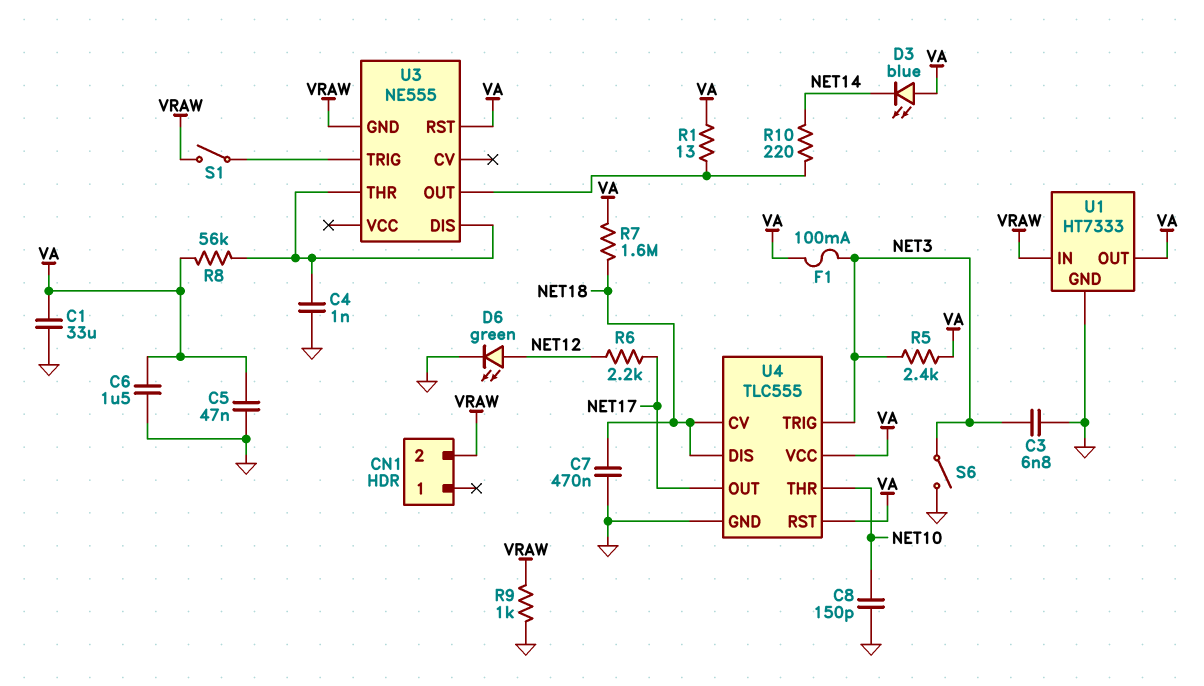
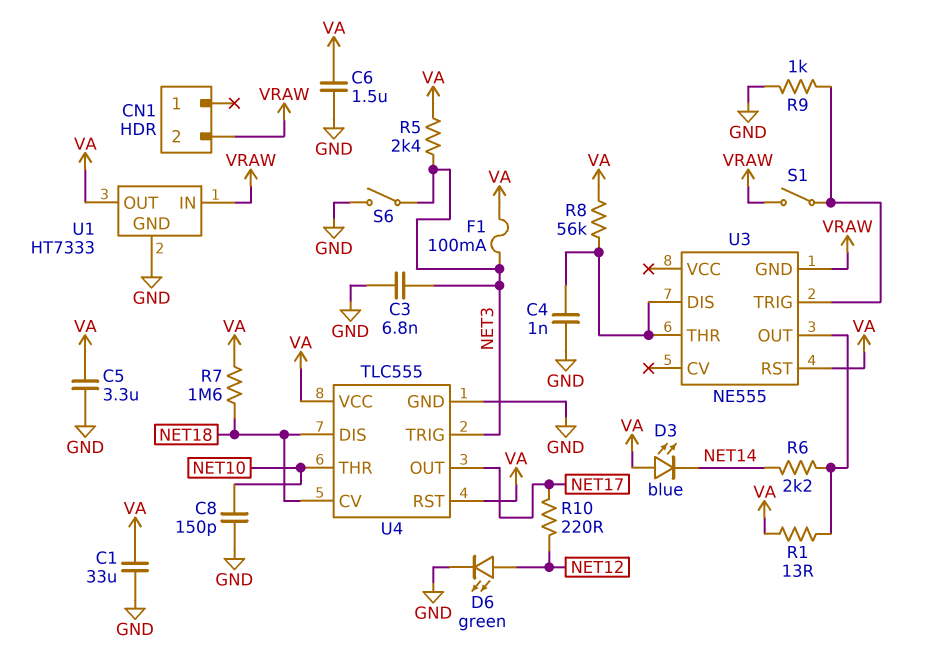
C5: 47nF (GND, VA) -> 3.3uF (GND, VA)
C7: 470nF (GND, NET18) -> none
R6: 2.2k (NET12, NET17) -> 2.2k (NET14, U3/OUT)
R9: 1k (GND, VRAW) -> 1k (GND, U3/TRIG)
R10: 220 (NET14, U3/OUT) -> 220 (NET12, NET17)

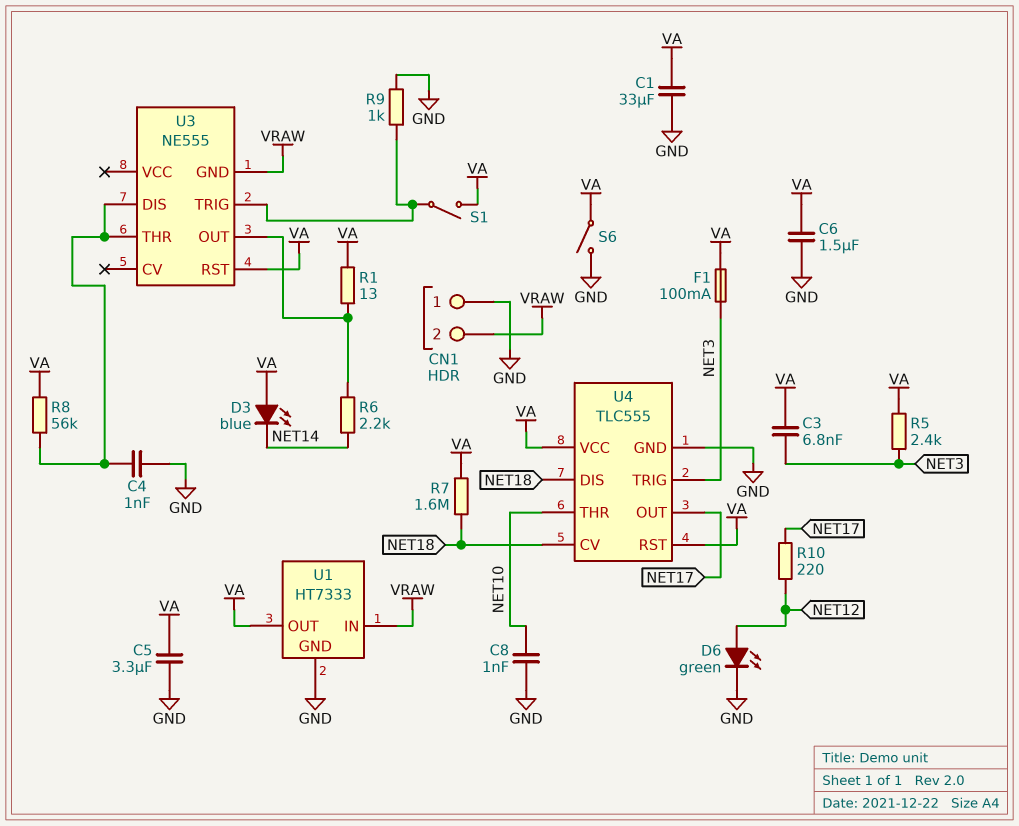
C3: 6.8nF (GND, NET3) -> 6.8nF (NET3, VA)
C8: 150pF (GND, NET10) -> 1nF (GND, NET10)
CN1 pin 1: none -> GND
S1: switch (U3/TRIG, VRAW) -> switch (U3/TRIG, VA)
S6: switch (GND, NET3) -> switch (GND, VA)

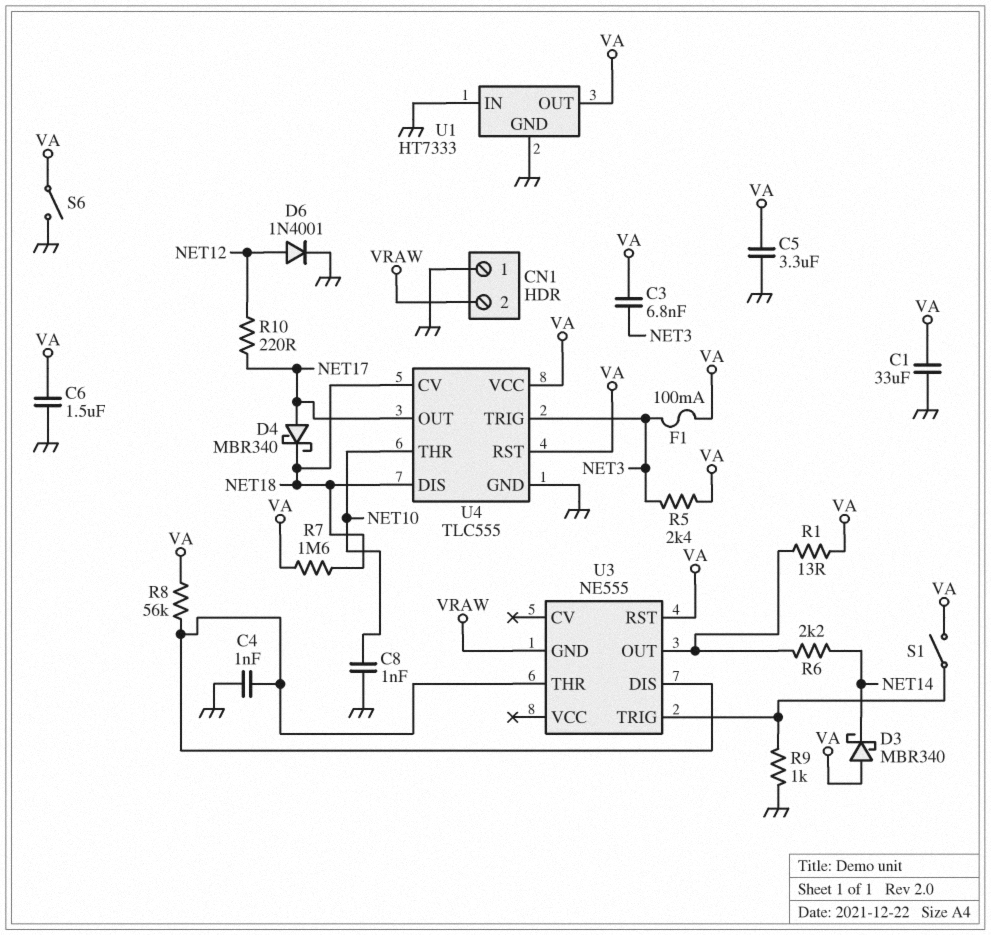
D3: LED blue (A VA, K NET14) -> schottky MBR340 (A VA, K NET14)
D4: none -> schottky MBR340 (A NET17, K NET18)
D6: LED green (A NET12, K GND) -> diode 1N4001 (A NET12, K GND)
U1 pin IN: VRAW -> GND

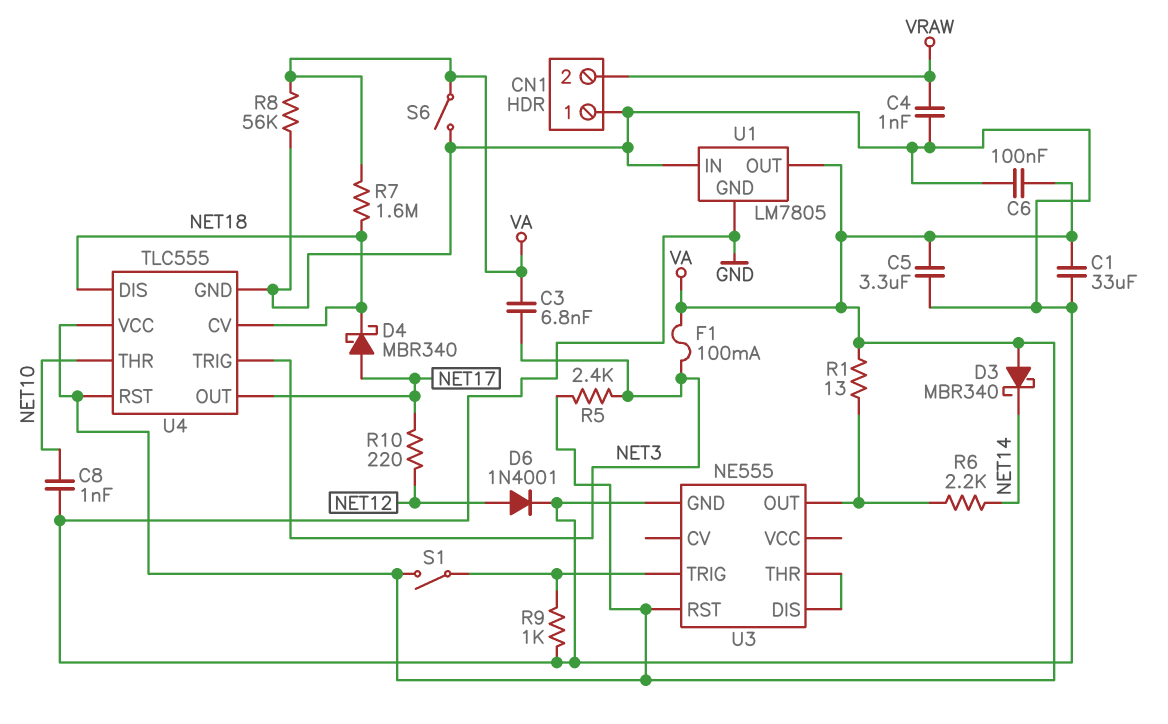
C4: 1nF (GND, U3/DIS) -> 1nF (GND, VRAW)
C6: 1.5uF (GND, VA) -> 100nF (GND, VA)
R8: 56k (U3/DIS, VA) -> 56k (GND, VA)
U1: HT7333 -> LM7805
U3 pin GND: VRAW -> GND

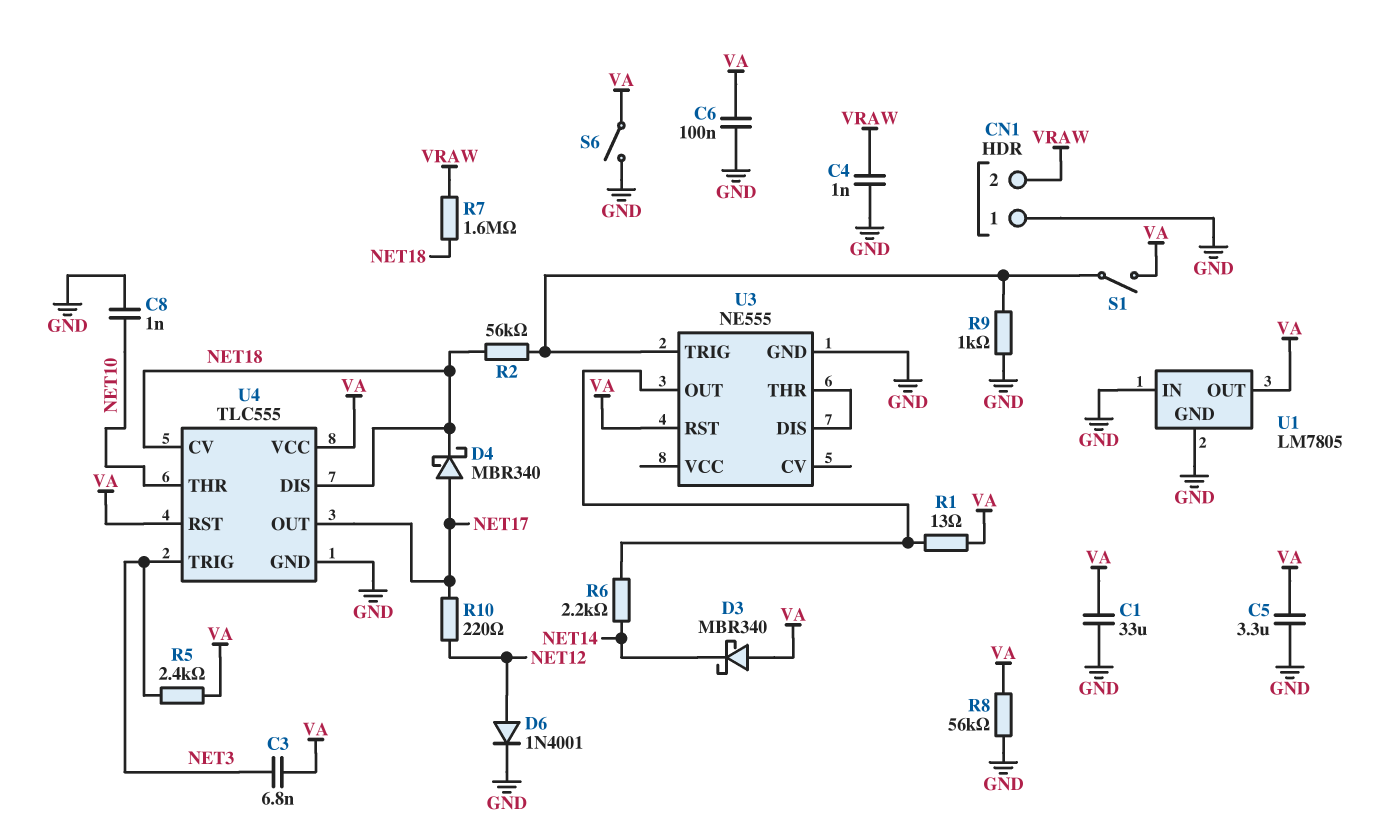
F1: 100mA (NET3, VA) -> none
R2: none -> 56k (NET18, U3/TRIG)
R7: 1.6M (NET18, VA) -> 1.6M (NET18, VRAW)

